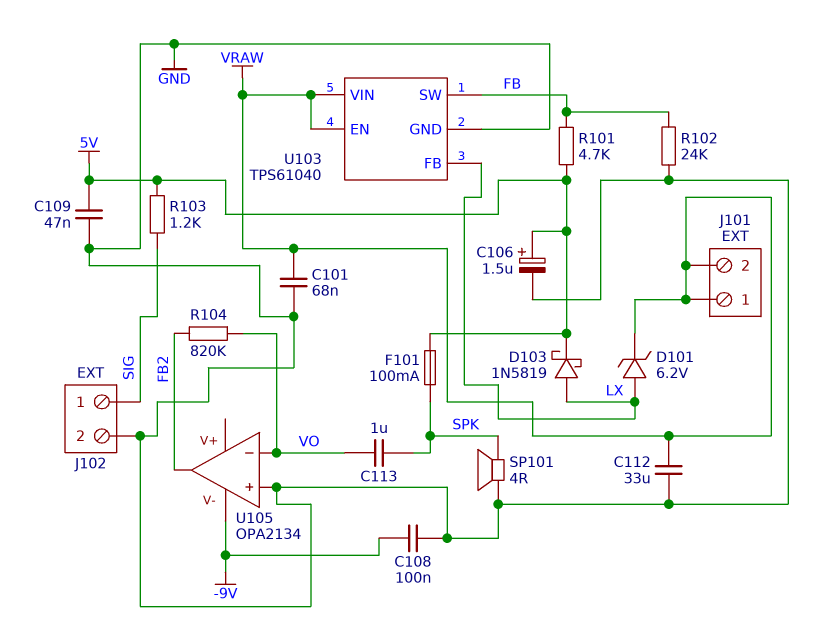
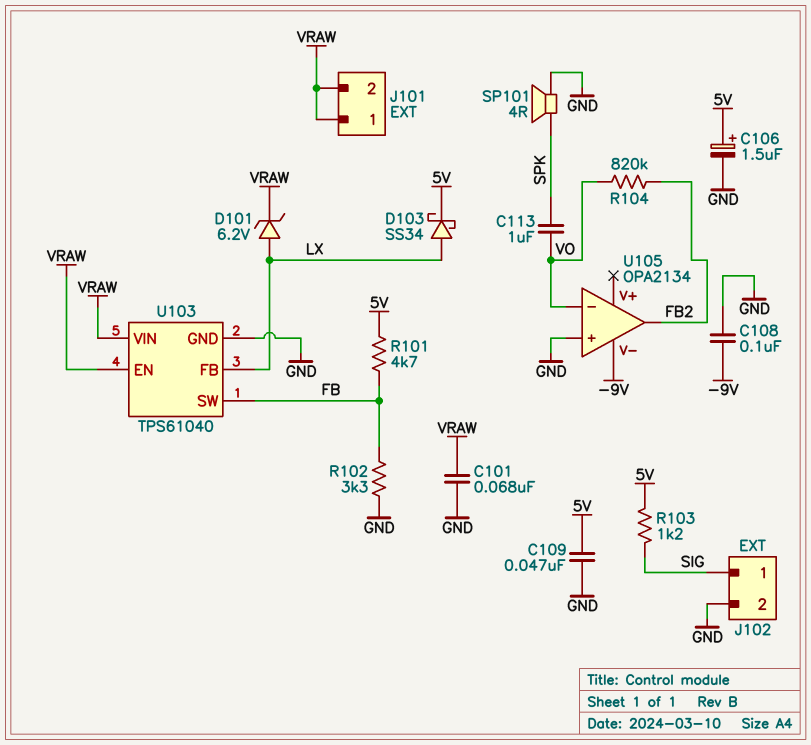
C112: 33uF (GND, VRAW) -> none
D103: schottky 1N5819 (A LX, K 5V) -> schottky SS34 (A LX, K 5V)
F101: 100mA (5V, SPK) -> none
R102: 24k (FB, GND) -> 3.3k (FB, GND)

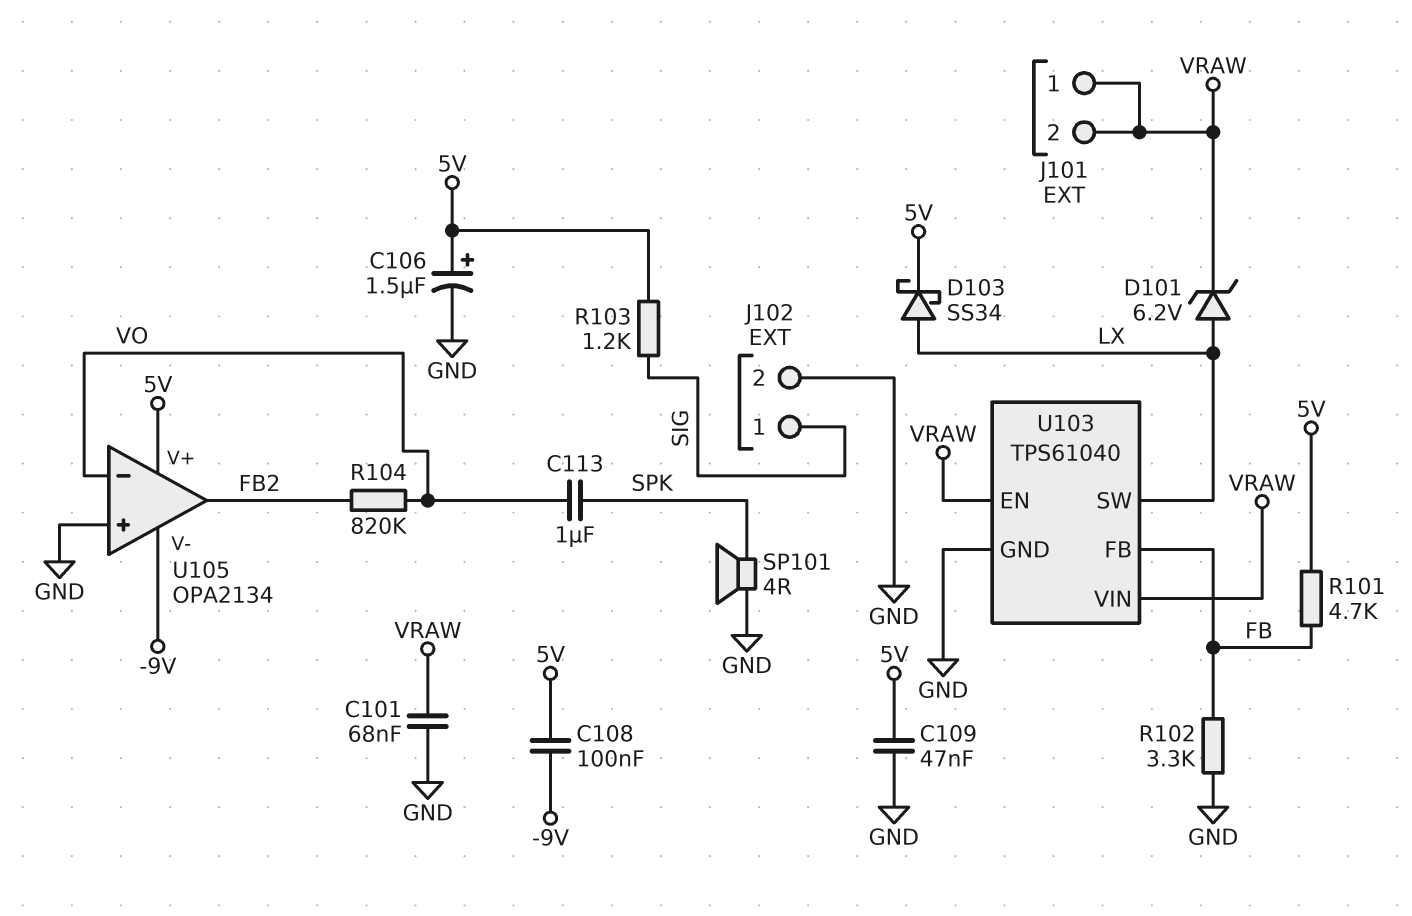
C108: 100nF (-9V, GND) -> 100nF (-9V, 5V)
U103 pin FB: LX -> FB
U103 pin SW: FB -> LX
U105 pin V+: none -> 5V

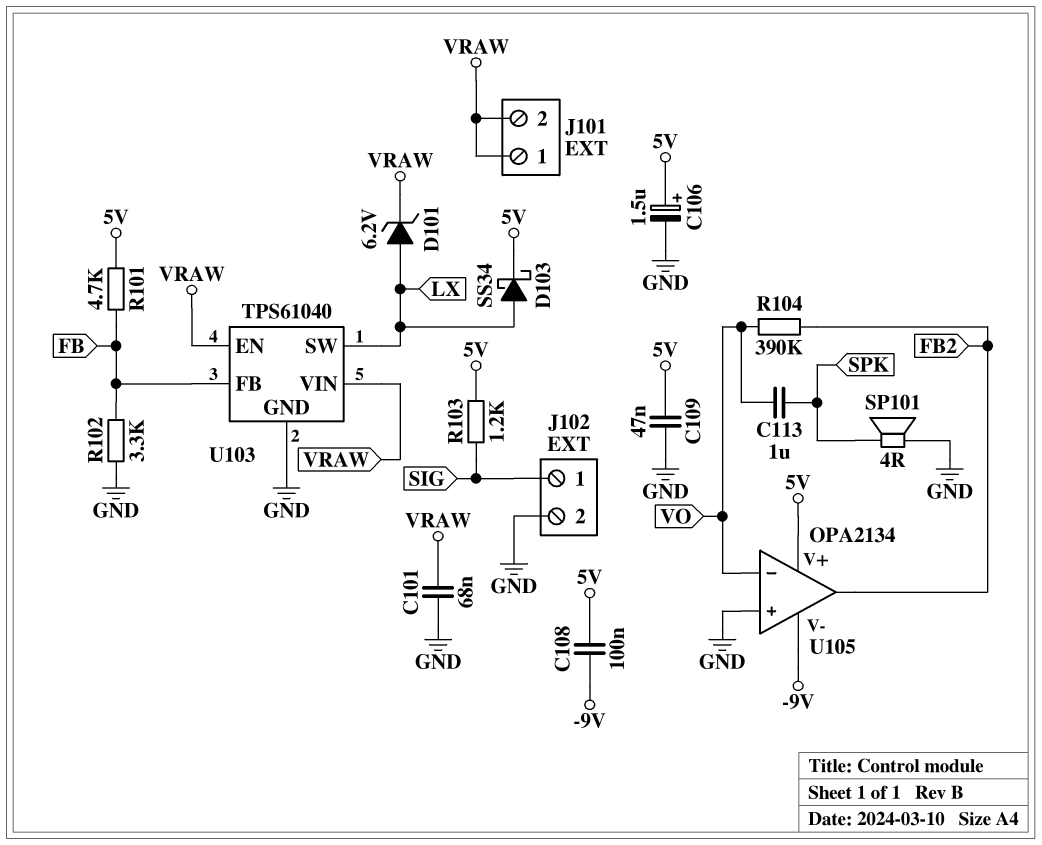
R104: 820k (FB2, VO) -> 390k (FB2, VO)

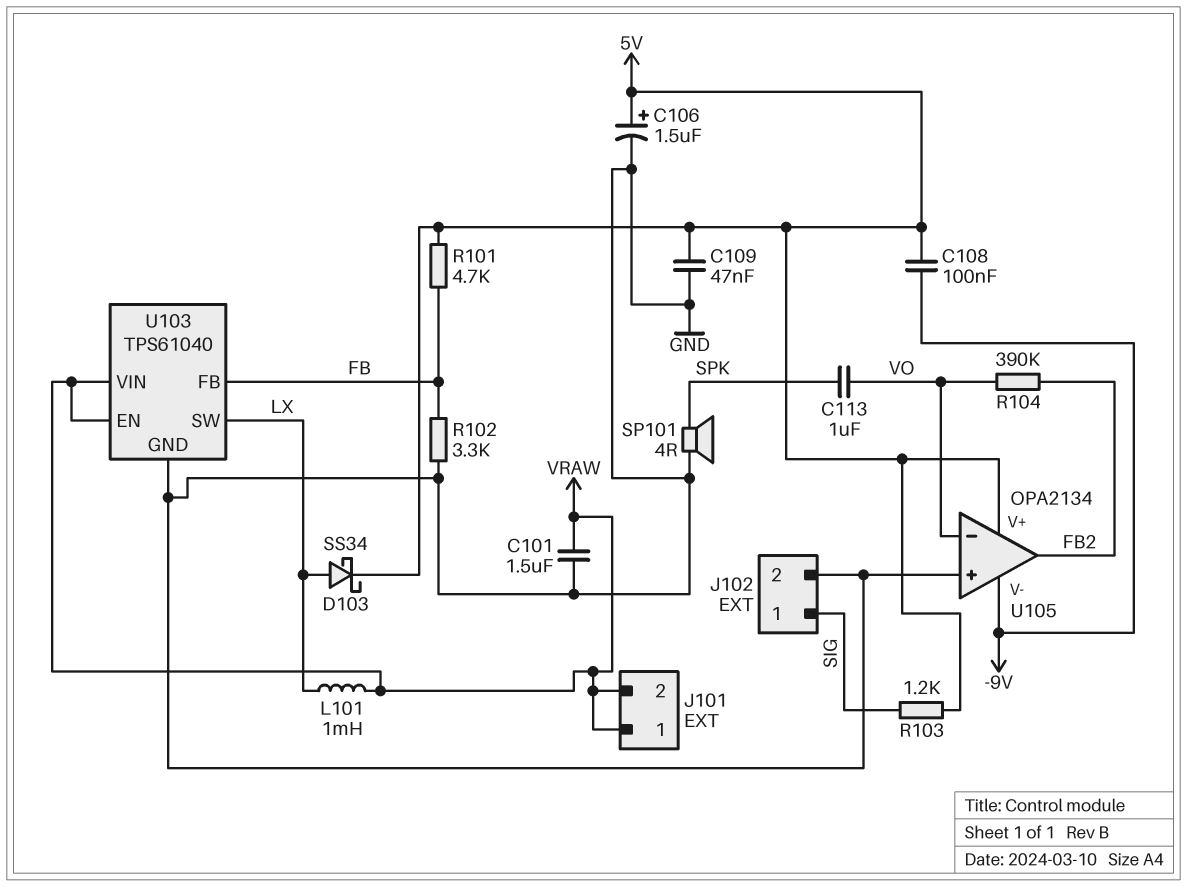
C101: 68nF (GND, VRAW) -> 1.5uF (GND, VRAW)
D101: zener 6.2V (A LX, K VRAW) -> none
L101: none -> 1mH (LX, VRAW)

